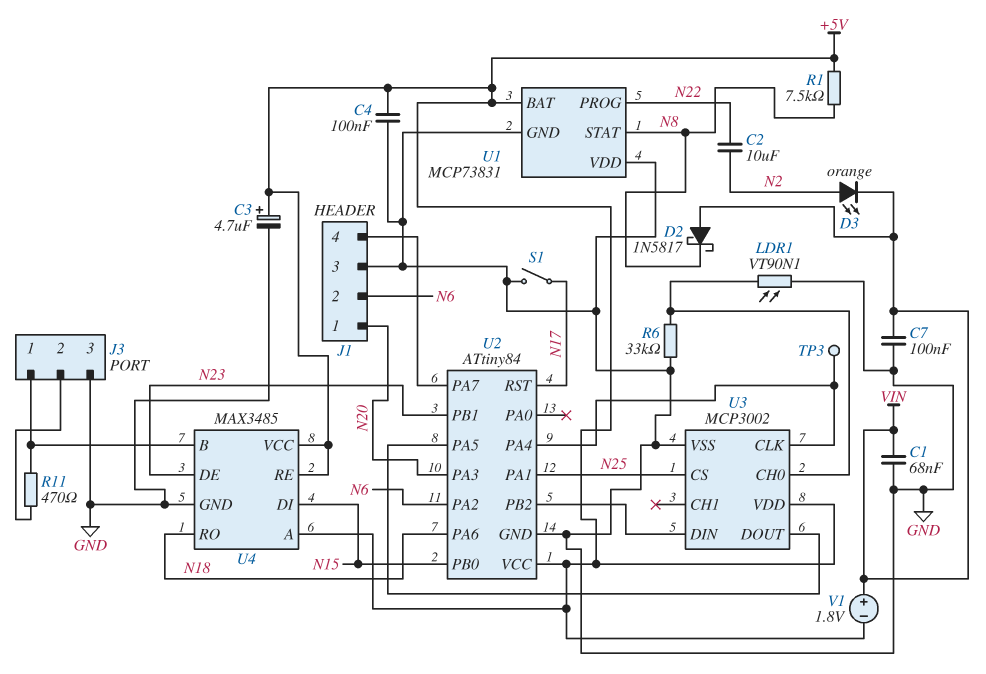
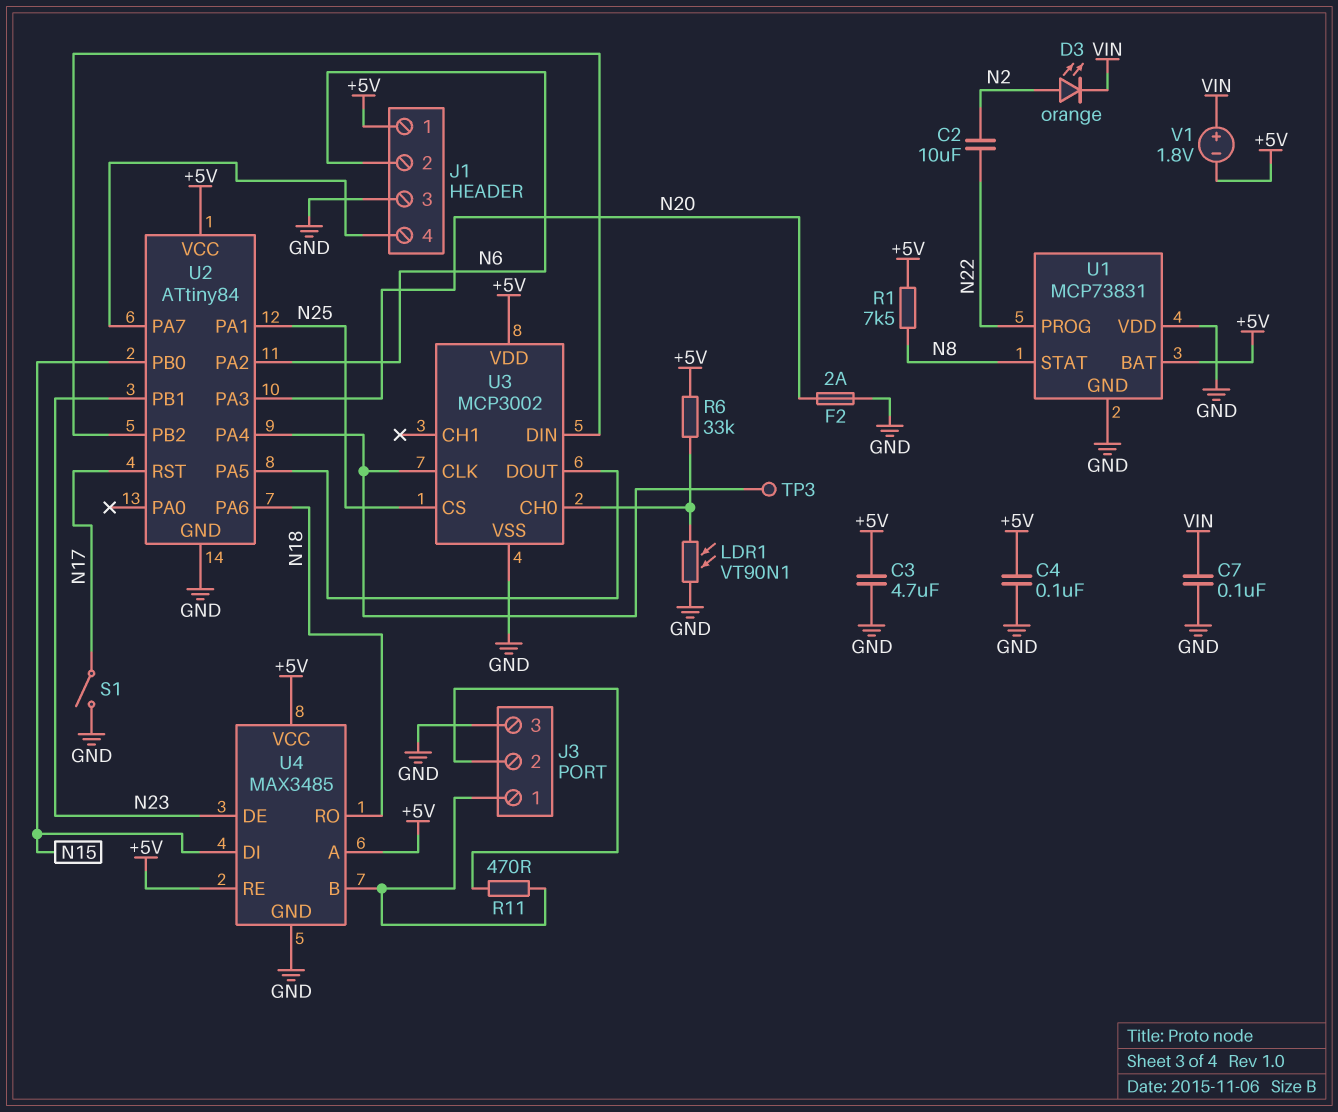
C1: 68nF (GND, VIN) -> none
C3: 4.7uF (plus +5V, minus GND) -> 4.7uF (+5V, GND)
D2: schottky 1N5817 (A VIN, K N8) -> none
F2: none -> 2A (GND, N20)
J1 pin 1: N20 -> +5V
R6: 33k (GND, U3/CH0) -> 33k (+5V, U3/CH0)

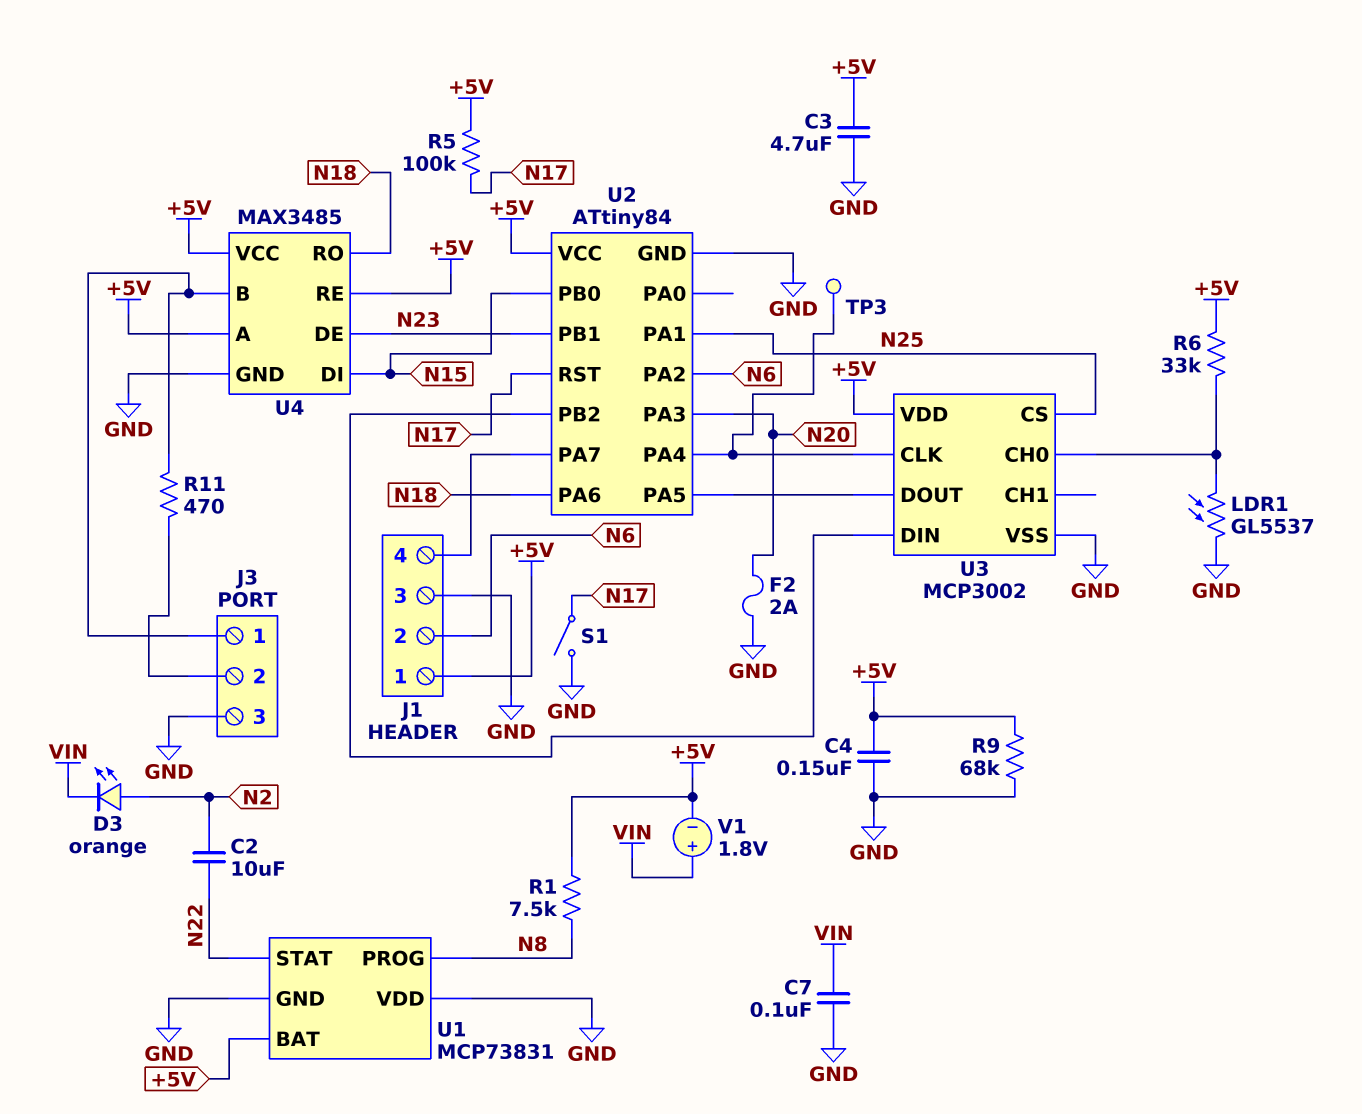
C4: 100nF (+5V, GND) -> 150nF (+5V, GND)
LDR1: VT90N1 (GND, U3/CH0) -> GL5537 (GND, U3/CH0)
R5: none -> 100k (+5V, N17)
R9: none -> 68k (+5V, GND)
U1 pin PROG: N22 -> N8
U1 pin STAT: N8 -> N22

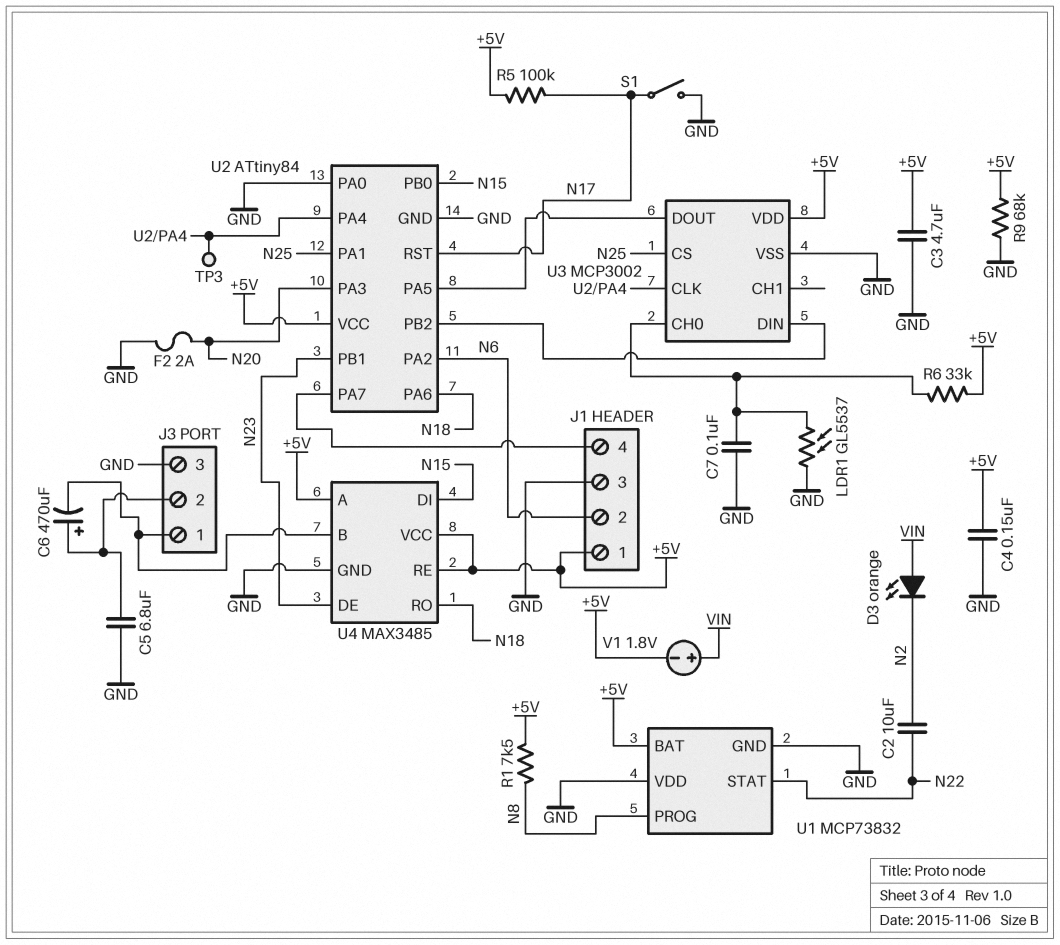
C5: none -> 6.8uF (GND, J3/2)
C6: none -> 470uF (plus J3/2, minus J3/1)
C7: 100nF (GND, VIN) -> 100nF (GND, U3/CH0)
D3: LED orange (A N2, K VIN) -> LED orange (A VIN, K N2)
R11: 470 (J3/1, J3/2) -> none
U1: MCP73831 -> MCP73832
U2 pin PA0: none -> GND

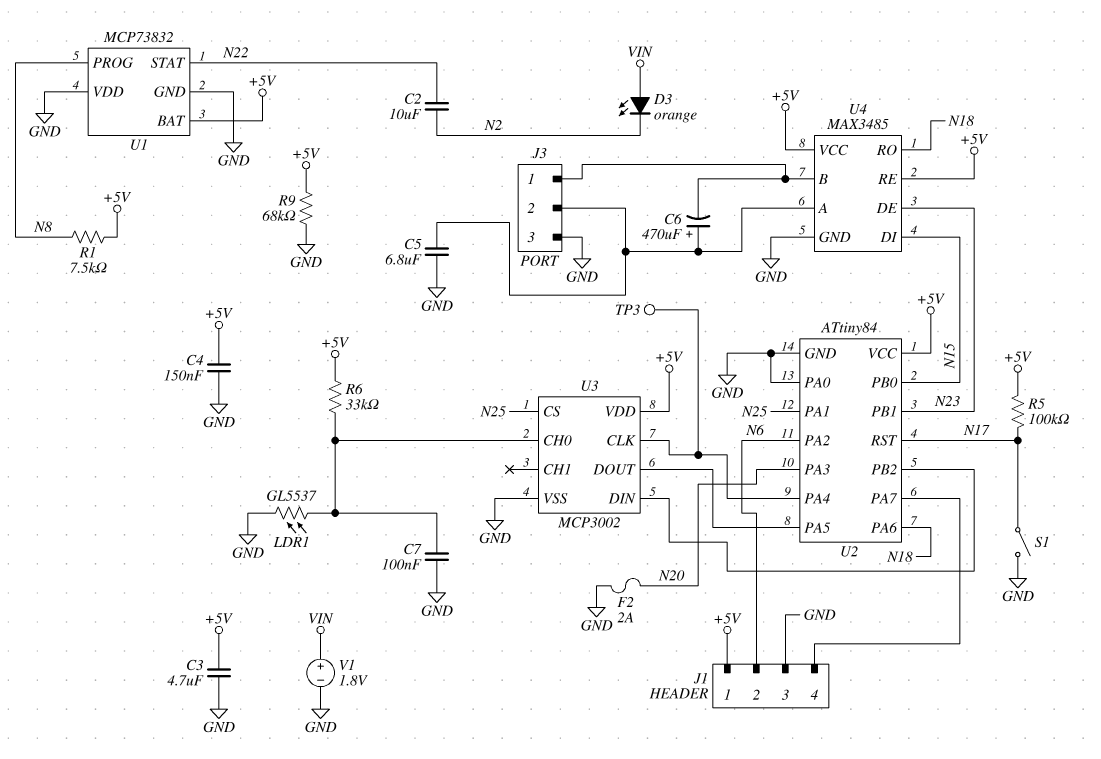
U4 pin A: +5V -> J3/2
V1: 1.8V (plus VIN, minus +5V) -> 1.8V (plus VIN, minus GND)

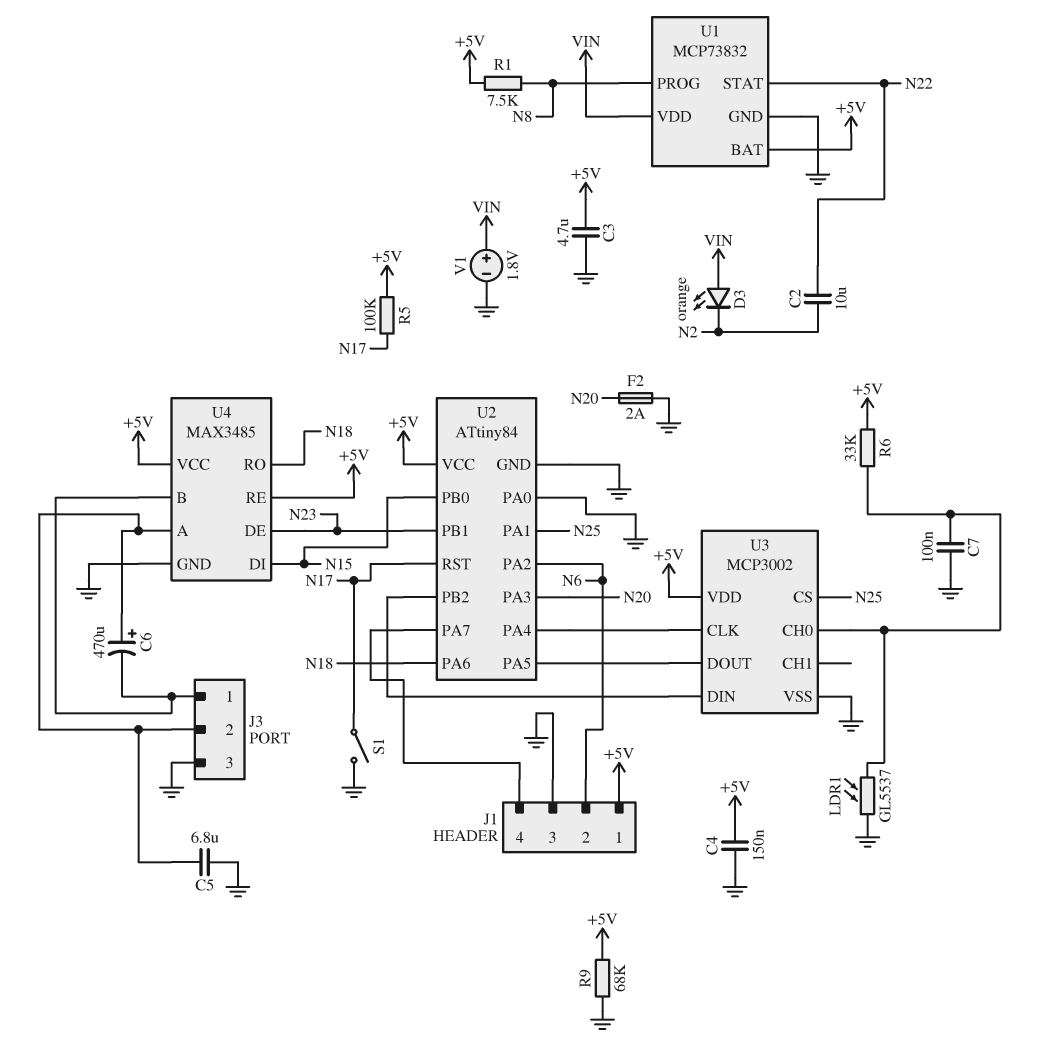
TP3: test point (U2/PA4) -> none
U1 pin VDD: GND -> VIN

